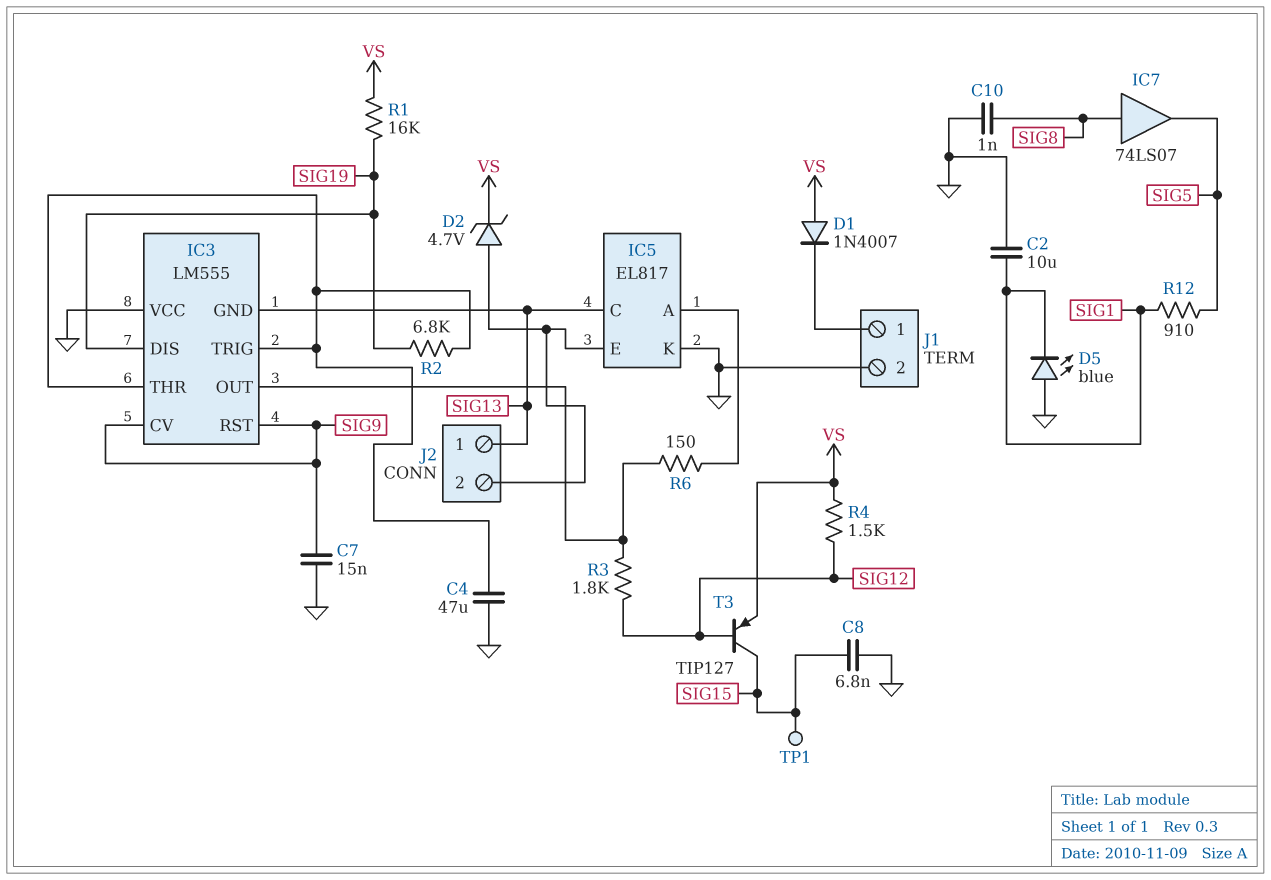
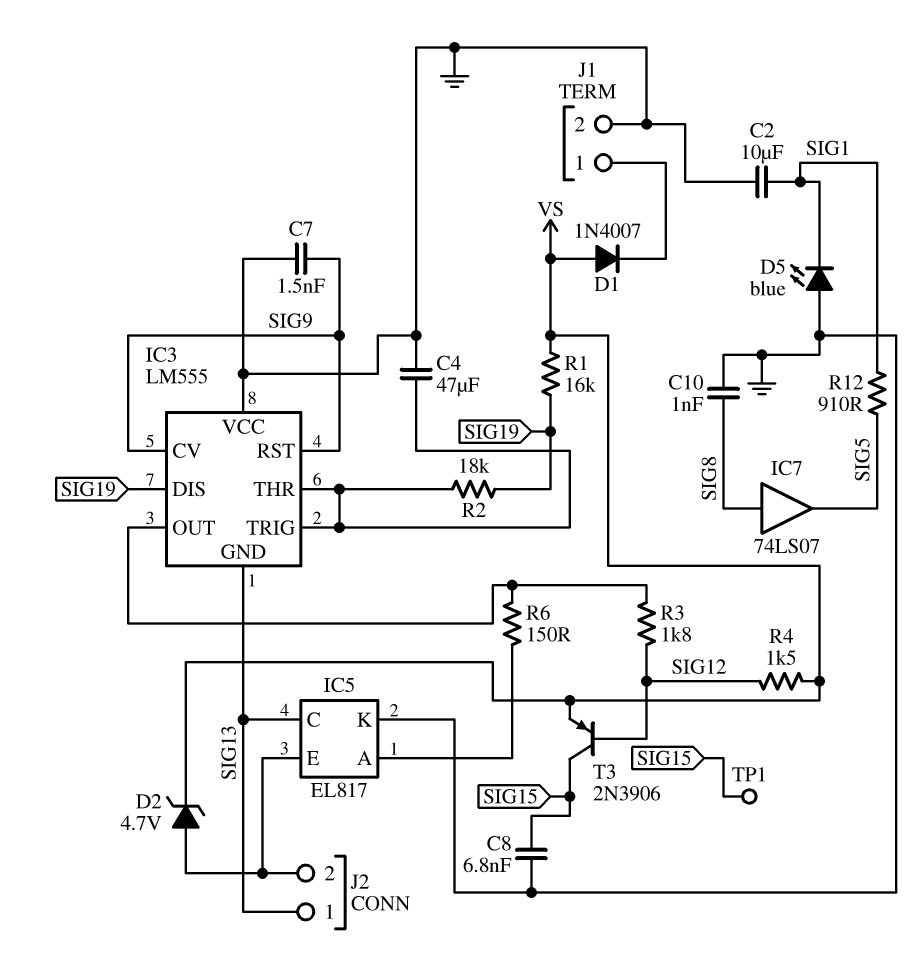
C7: 15nF (GND, SIG9) -> 1.5nF (GND, SIG9)
R2: 6.8k (IC3/THR, SIG19) -> 18k (IC3/THR, SIG19)
T3: PNP TIP127 (B SIG12, C SIG15, E VS) -> PNP 2N3906 (B SIG12, C SIG15, E VS)

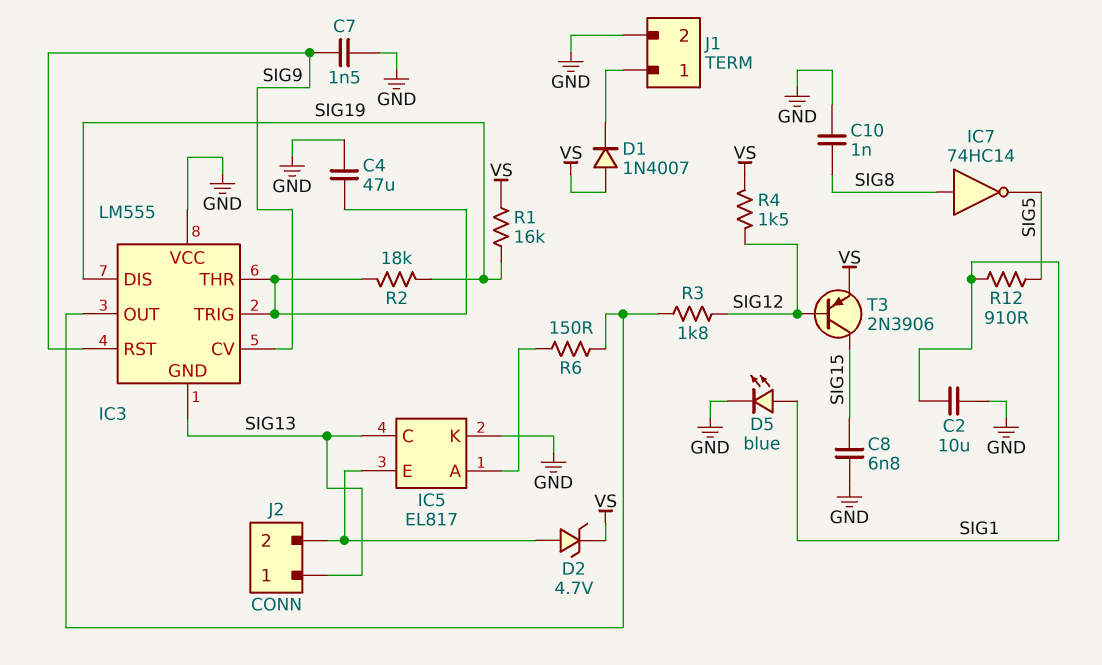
D5: LED blue (A GND, K SIG1) -> LED blue (A SIG1, K GND)
IC7: buffer 74LS07 (in SIG8, out SIG5) -> NOT 74HC14 (in SIG8, out SIG5)
TP1: test point (SIG15) -> none

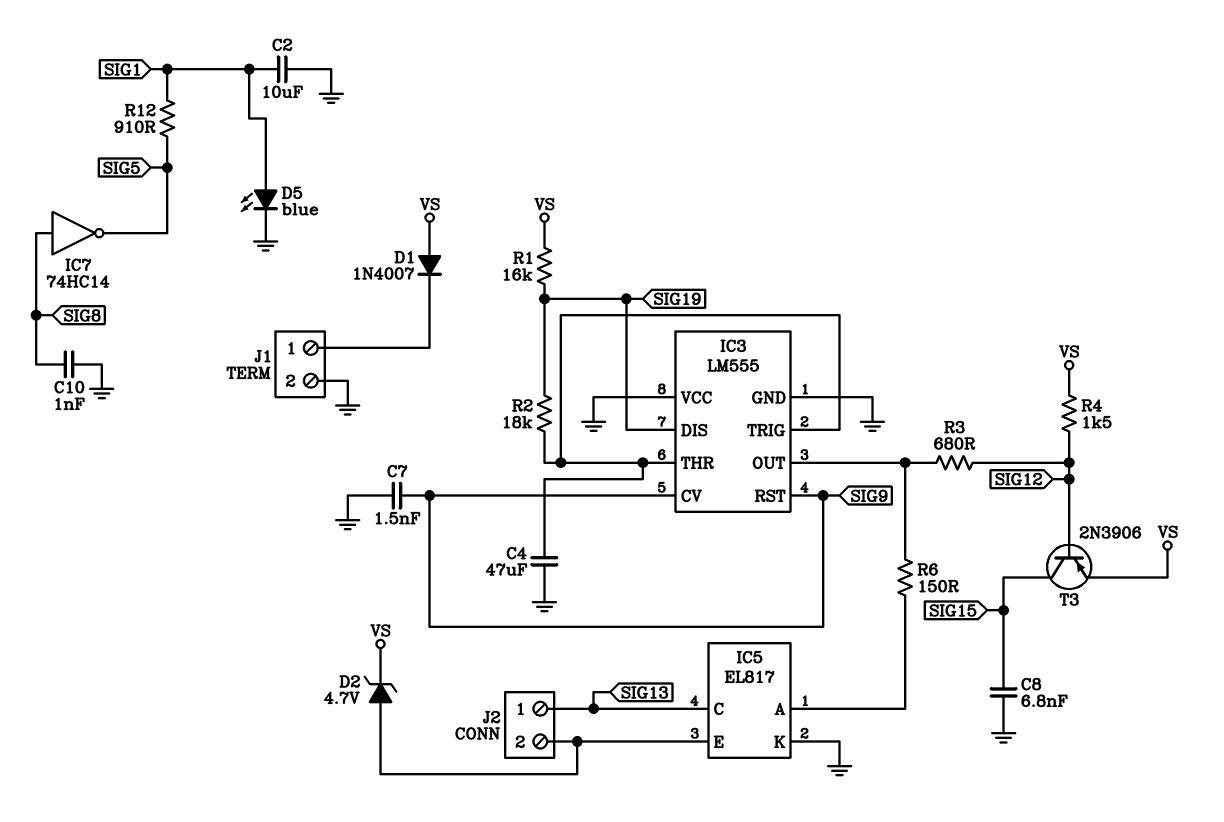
IC3 pin GND: SIG13 -> GND
R3: 1.8k (IC3/OUT, SIG12) -> 680 (IC3/OUT, SIG12)

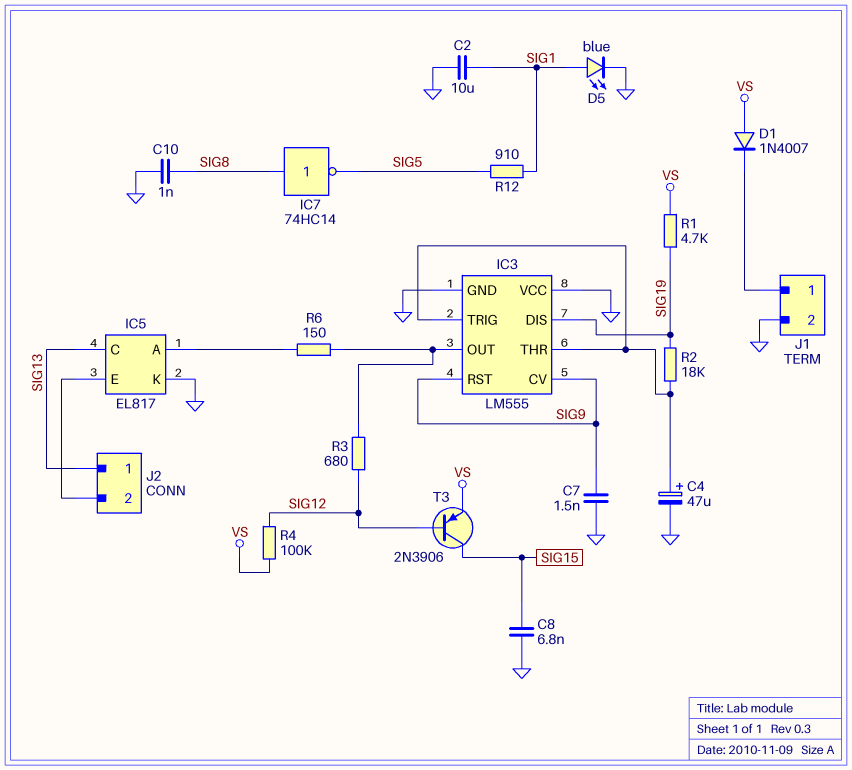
C4: 47uF (GND, IC3/THR) -> 47uF (plus IC3/THR, minus GND)
D2: zener 4.7V (A IC5/E, K VS) -> none
R1: 16k (SIG19, VS) -> 4.7k (SIG19, VS)
R4: 1.5k (SIG12, VS) -> 100k (SIG12, VS)

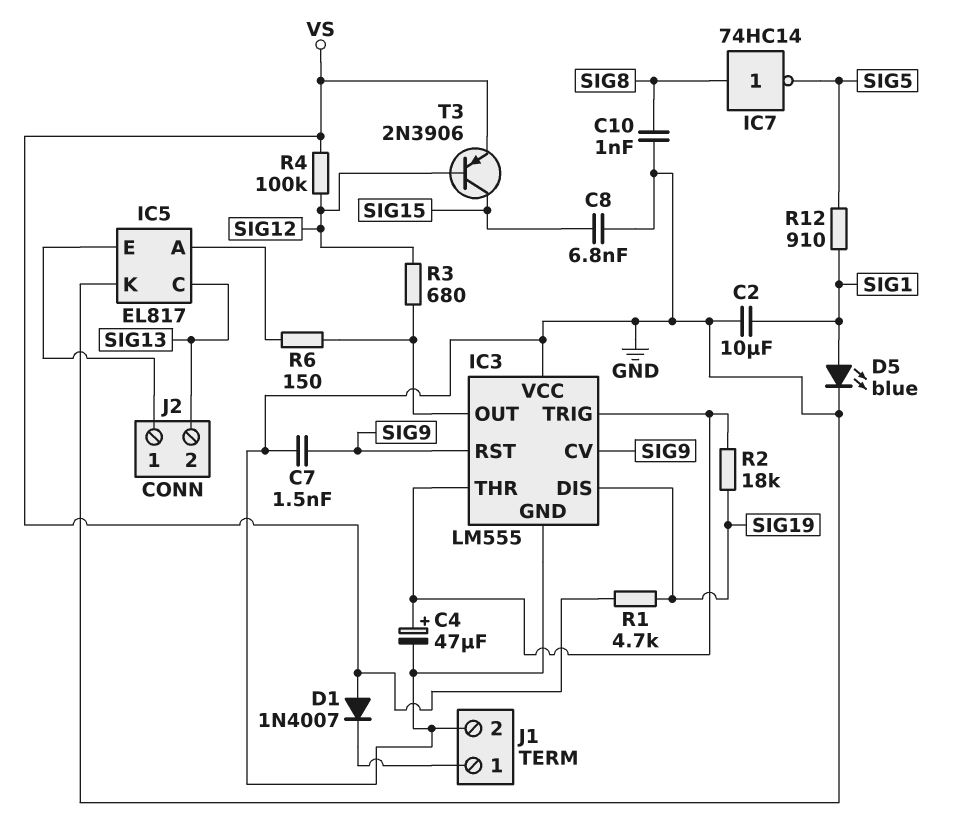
J2 pin 1: SIG13 -> IC5/E
J2 pin 2: IC5/E -> SIG13

